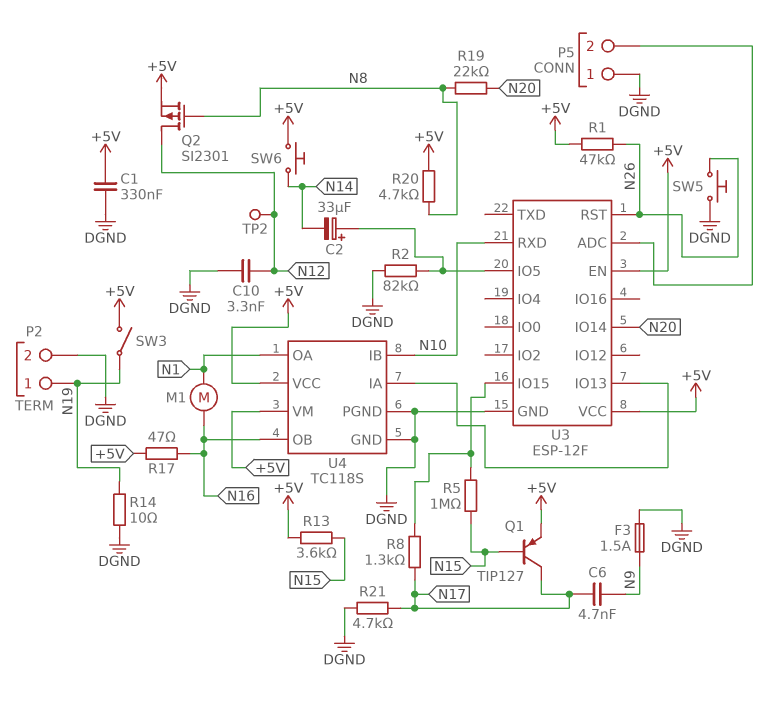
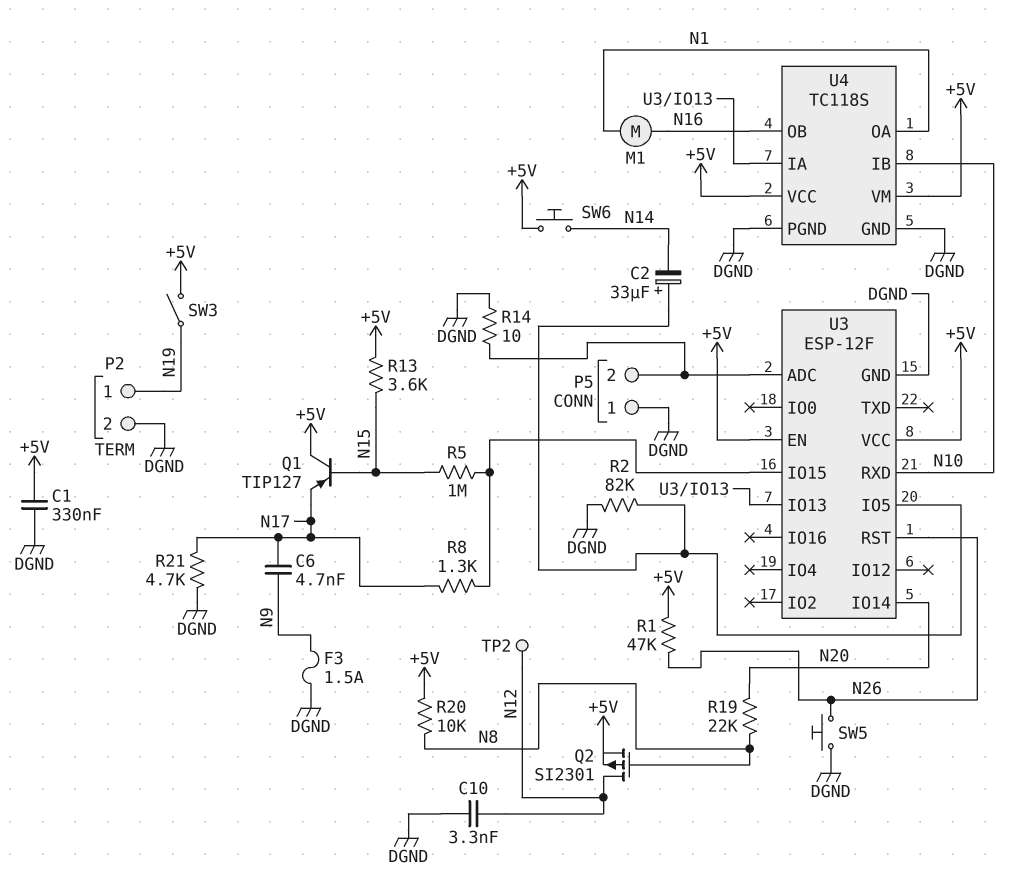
Q1: PNP TIP127 (B N15, C N17, E +5V) -> PNP TIP127 (B N15, C +5V, E N17)
R14: 10 (DGND, N19) -> 10 (DGND, P5/2)
R17: 47 (+5V, N16) -> none
R20: 4.7k (+5V, N8) -> 10k (+5V, N8)

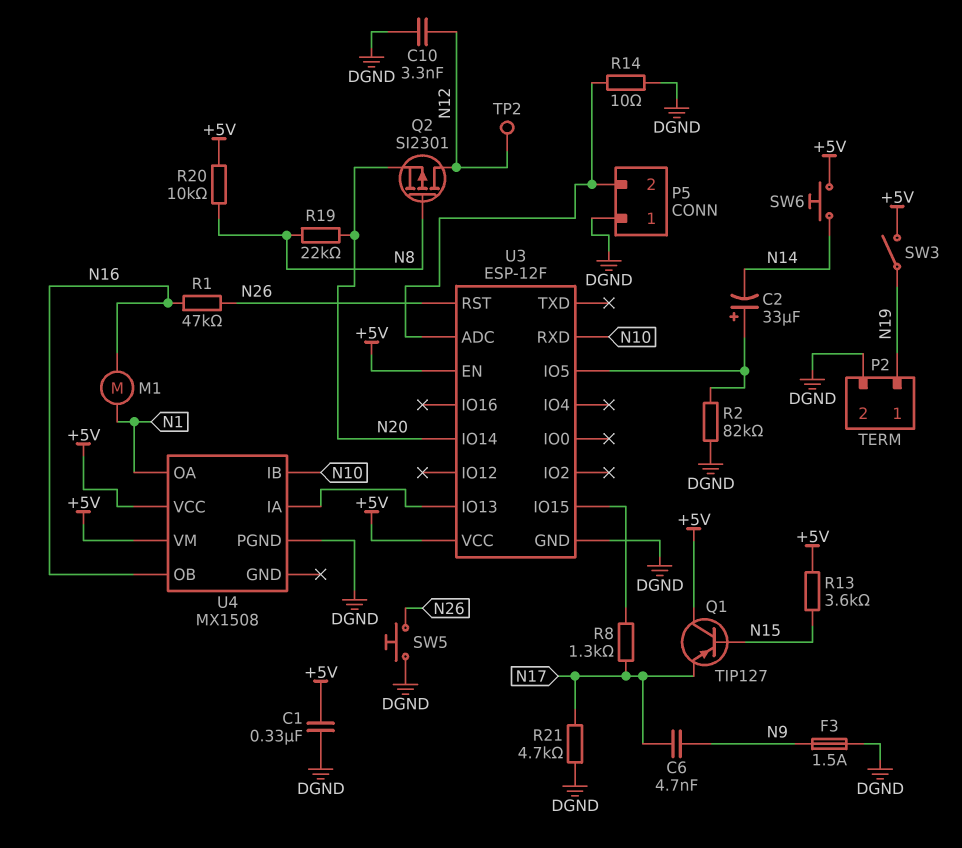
Q2: PMOS SI2301 (G N8, D N12, S +5V) -> PMOS SI2301 (G N8, D N12, S N20)
R1: 47k (+5V, N26) -> 47k (N16, N26)
R5: 1M (N15, U3/IO15) -> none
U4: TC118S -> MX1508
U4 pin GND: DGND -> none

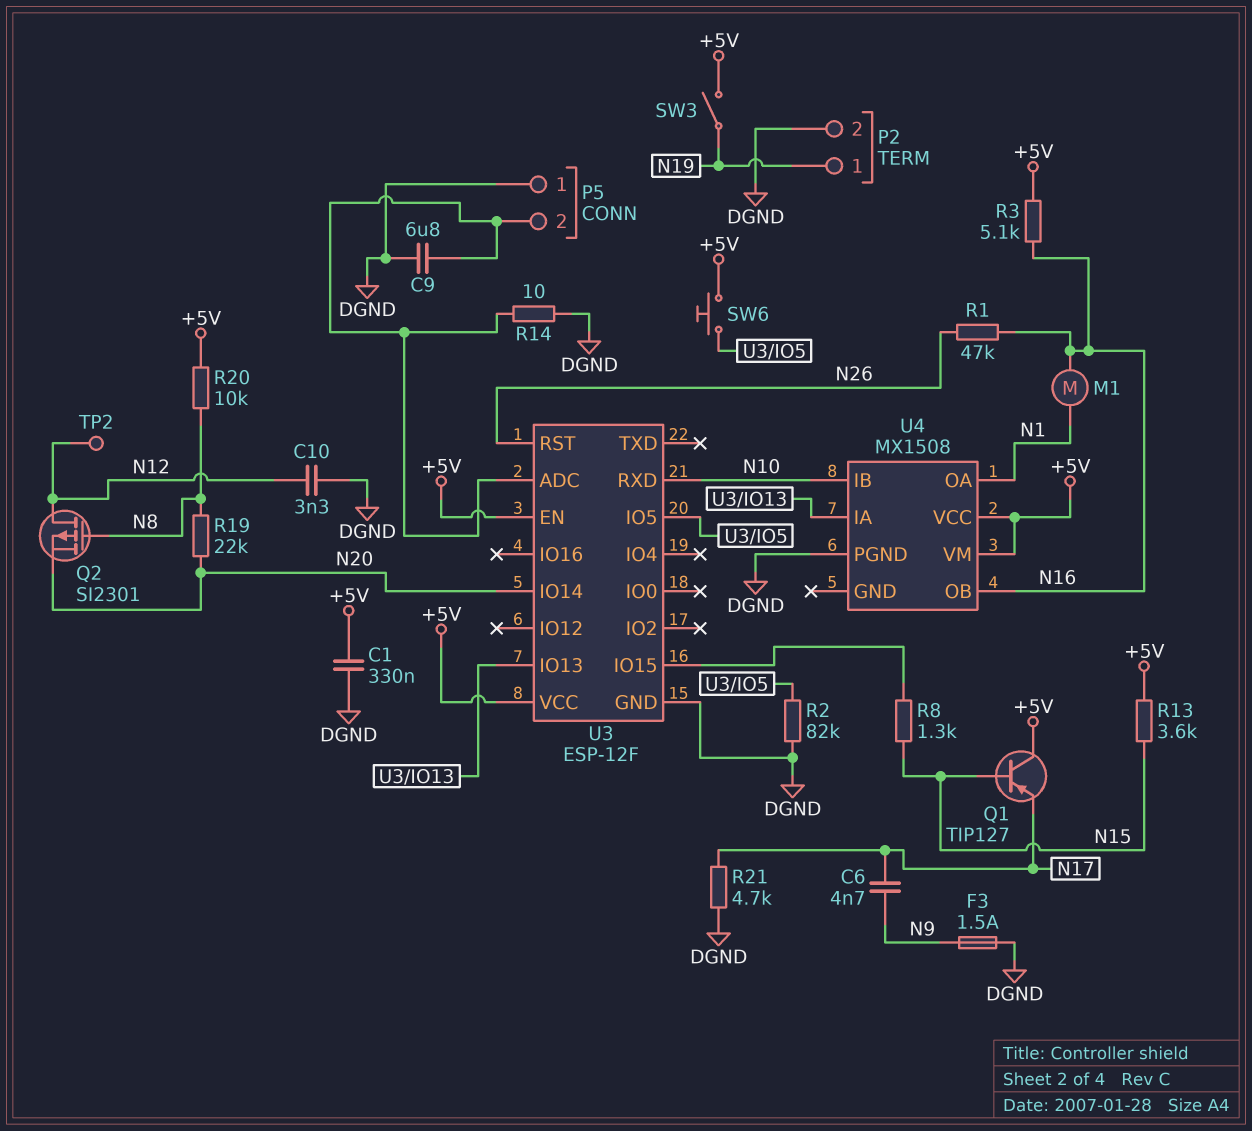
C2: 33uF (plus U3/IO5, minus N14) -> none
C9: none -> 6.8uF (DGND, P5/2)
R3: none -> 5.1k (+5V, N16)
R8: 1.3k (N17, U3/IO15) -> 1.3k (N15, U3/IO15)
SW5: button (DGND, N26) -> none
SW6: button (+5V, N14) -> button (+5V, U3/IO5)

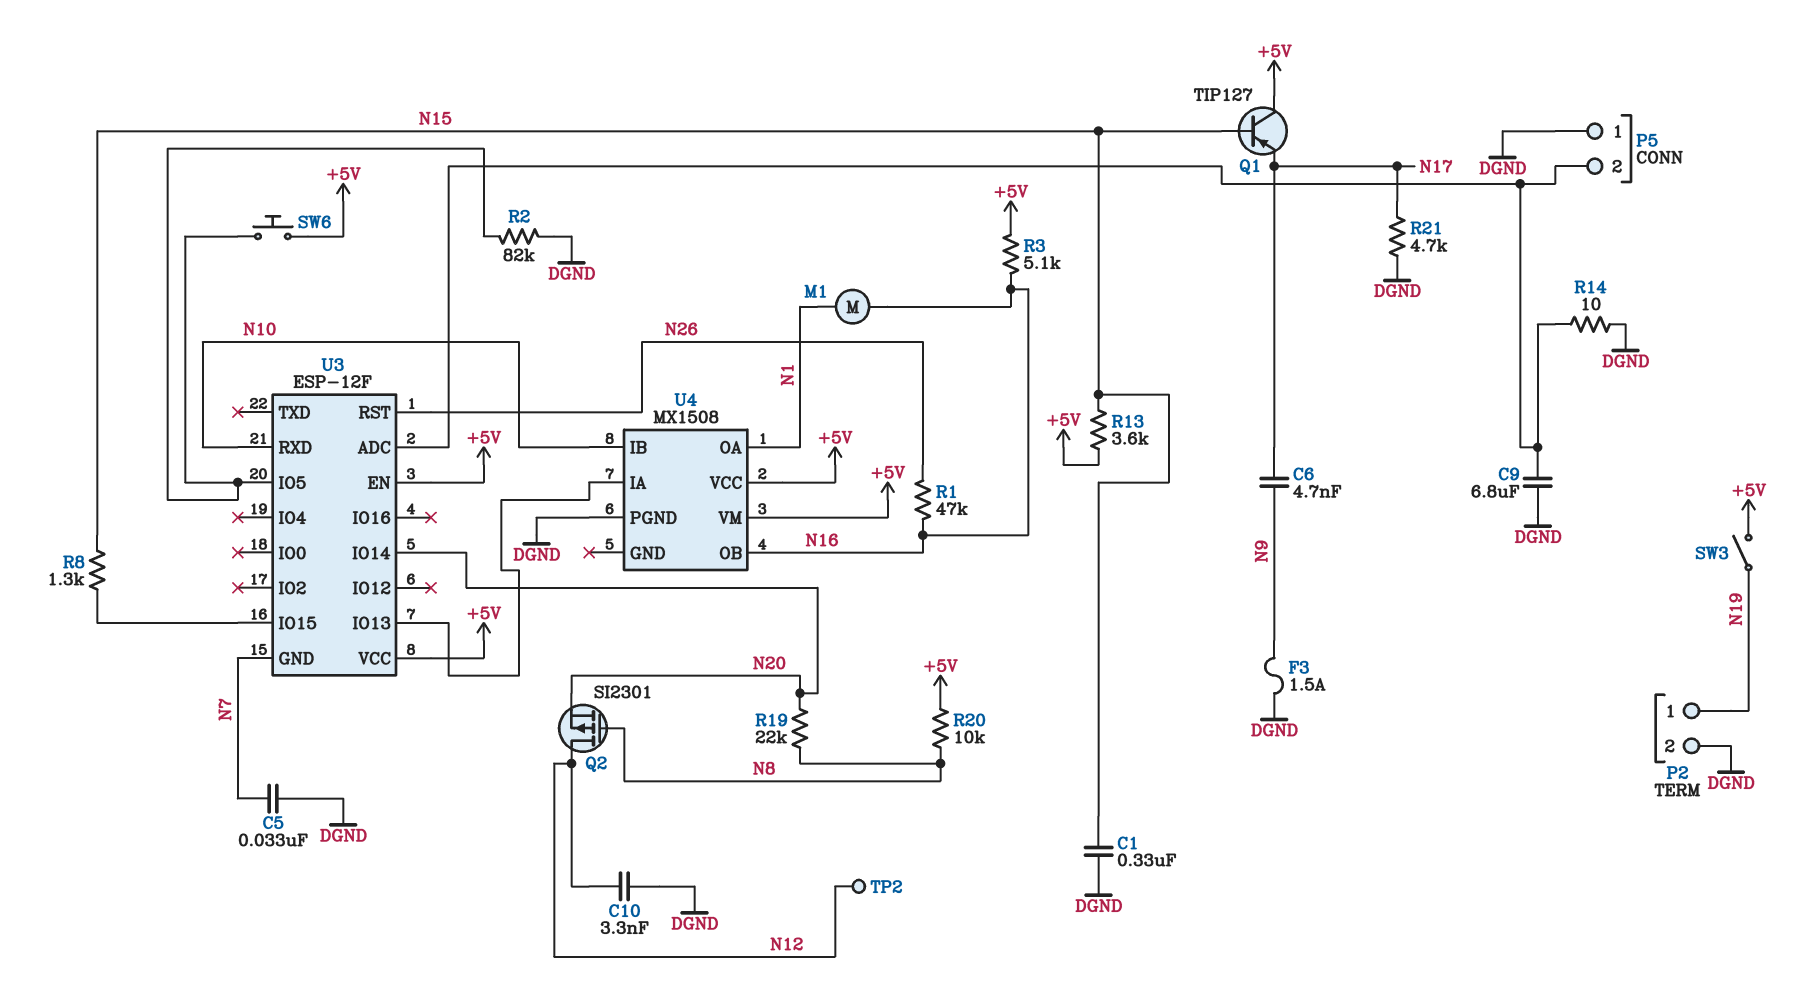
C1: 330nF (+5V, DGND) -> 330nF (DGND, N15)
C5: none -> 33nF (DGND, N7)
U3 pin GND: DGND -> N7

